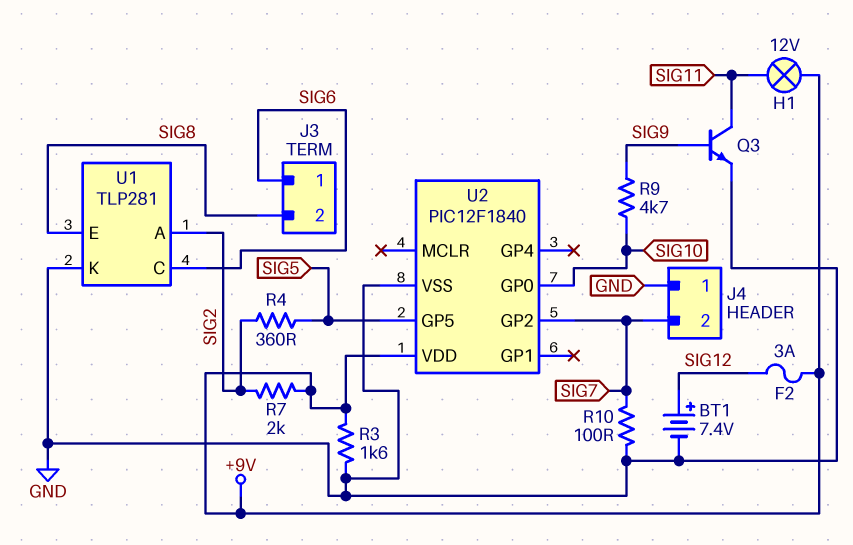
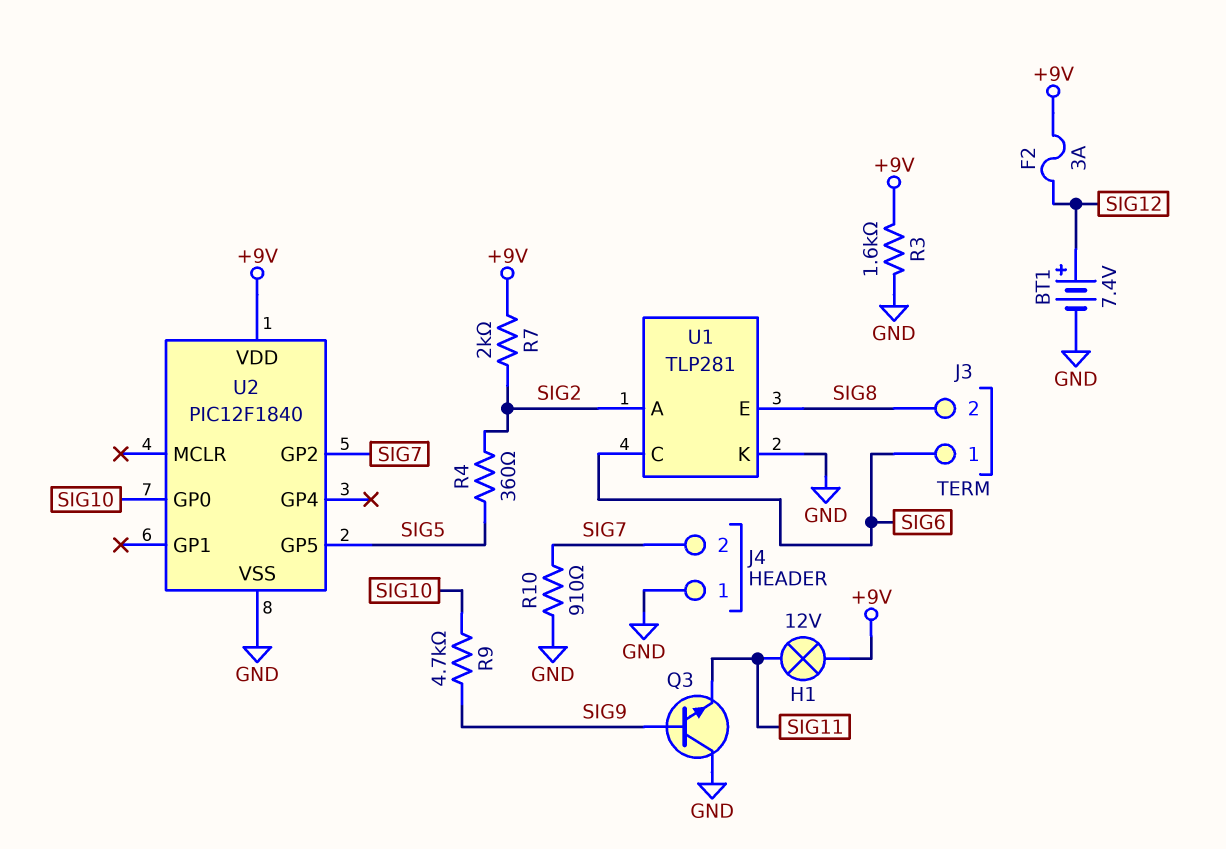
Q3: NPN (B SIG9, C SIG11, E GND) -> NPN (B SIG9, C GND, E SIG11)
R10: 100 (GND, SIG7) -> 910 (GND, SIG7)

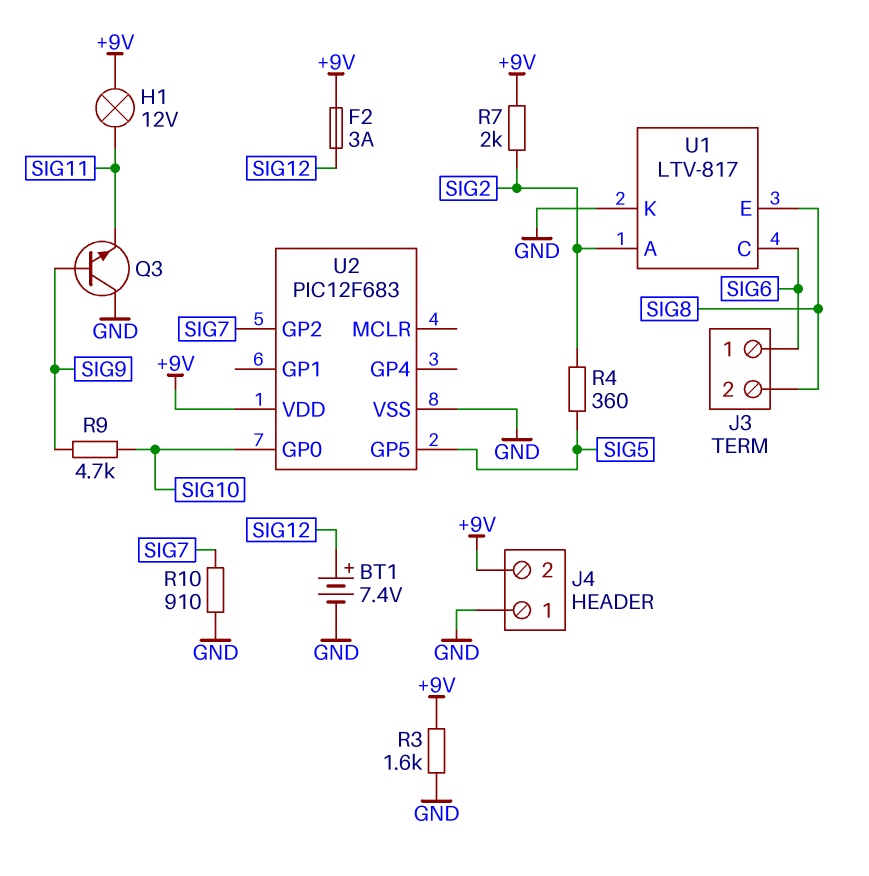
J4 pin 2: SIG7 -> +9V
U1: TLP281 -> LTV-817
U2: PIC12F1840 -> PIC12F683

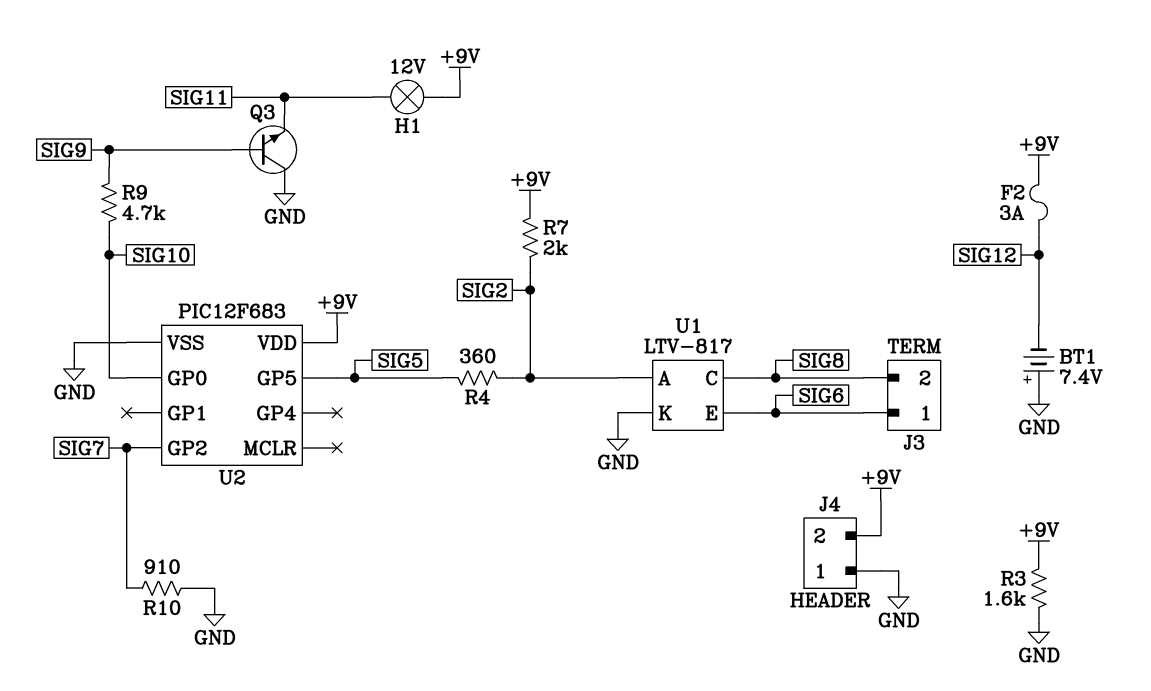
BT1: 7.4V (plus SIG12, minus GND) -> 7.4V (plus GND, minus SIG12)
U1 pin C: SIG6 -> SIG8
U1 pin E: SIG8 -> SIG6

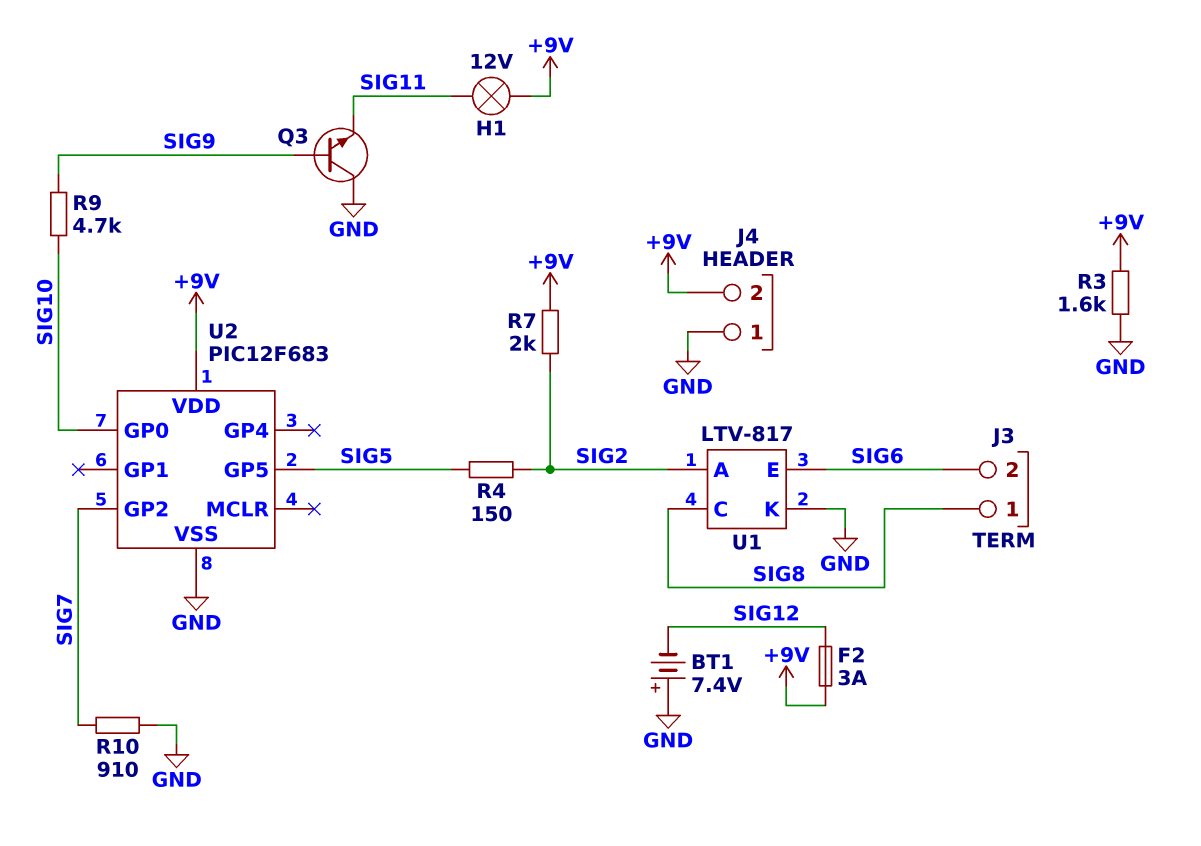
J3 pin 1: SIG6 -> SIG8
J3 pin 2: SIG8 -> SIG6
R4: 360 (SIG2, SIG5) -> 150 (SIG2, SIG5)

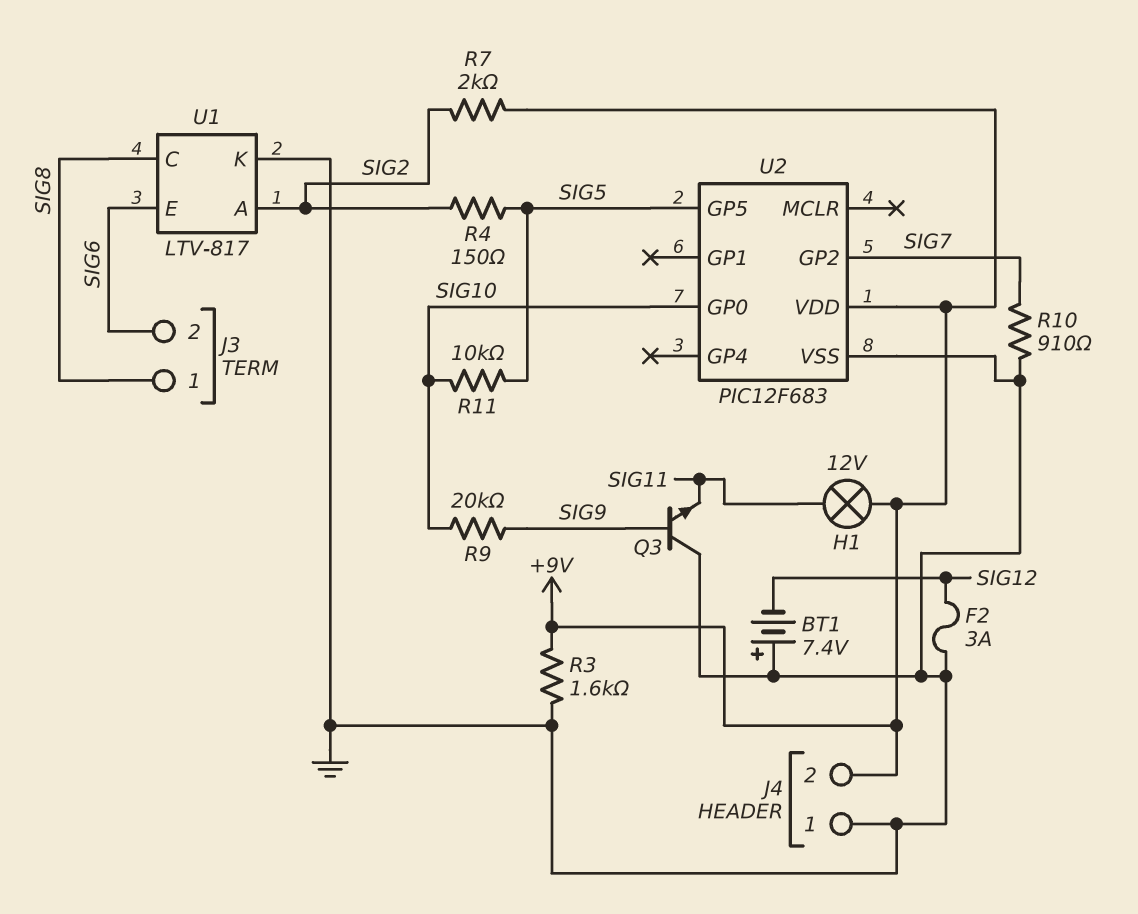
F2: 3A (+9V, SIG12) -> 3A (GND, SIG12)
R9: 4.7k (SIG9, SIG10) -> 20k (SIG9, SIG10)
R11: none -> 10k (SIG5, SIG10)

